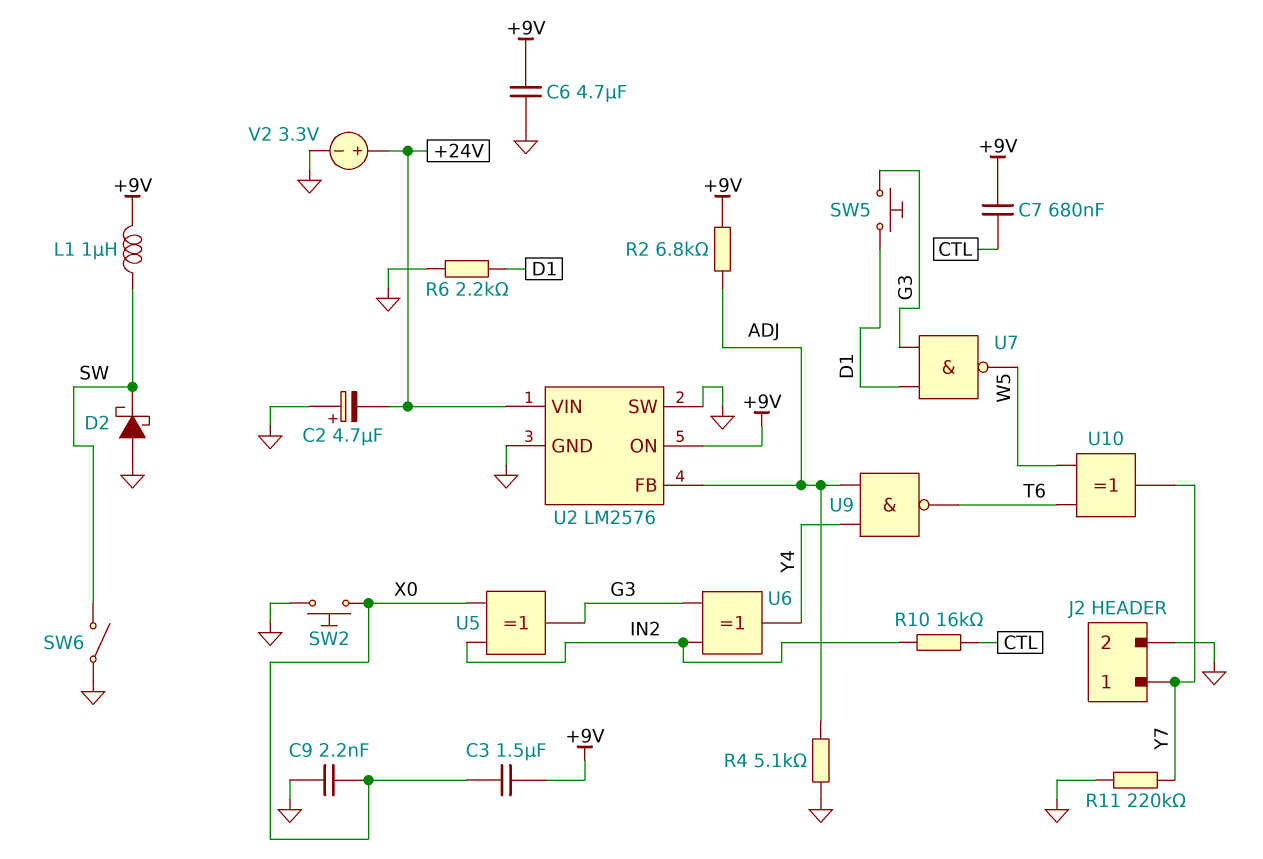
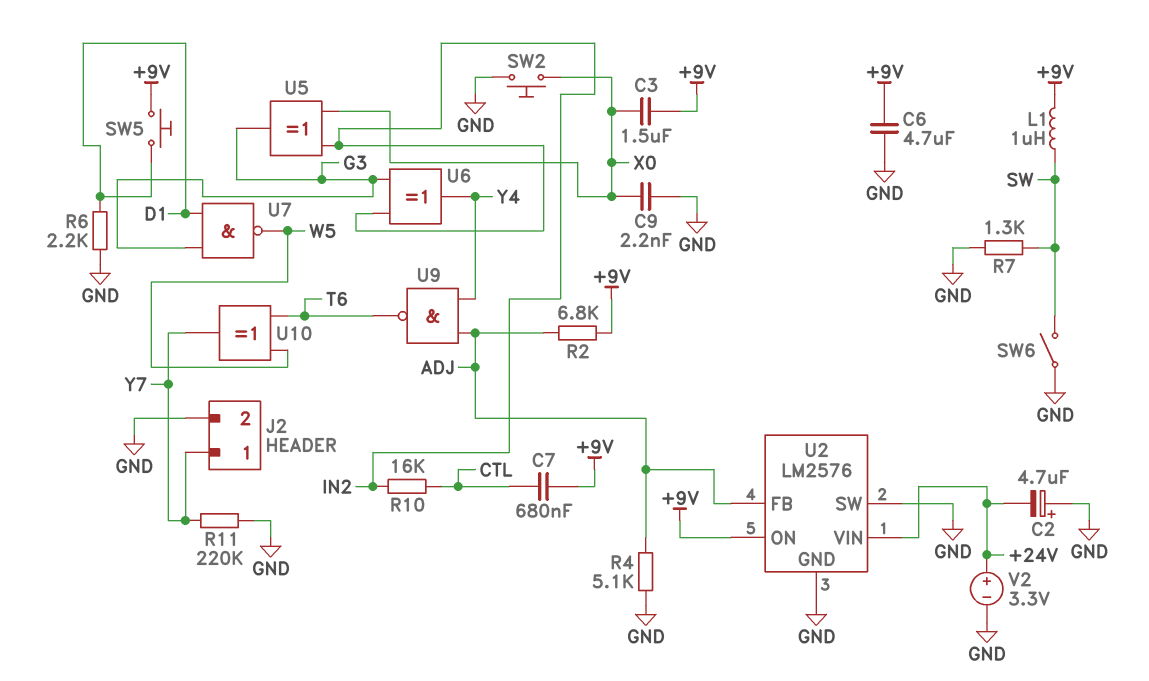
D2: schottky (A GND, K SW) -> none
R7: none -> 1.3k (GND, SW)
SW5: button (D1, G3) -> button (+9V, D1)

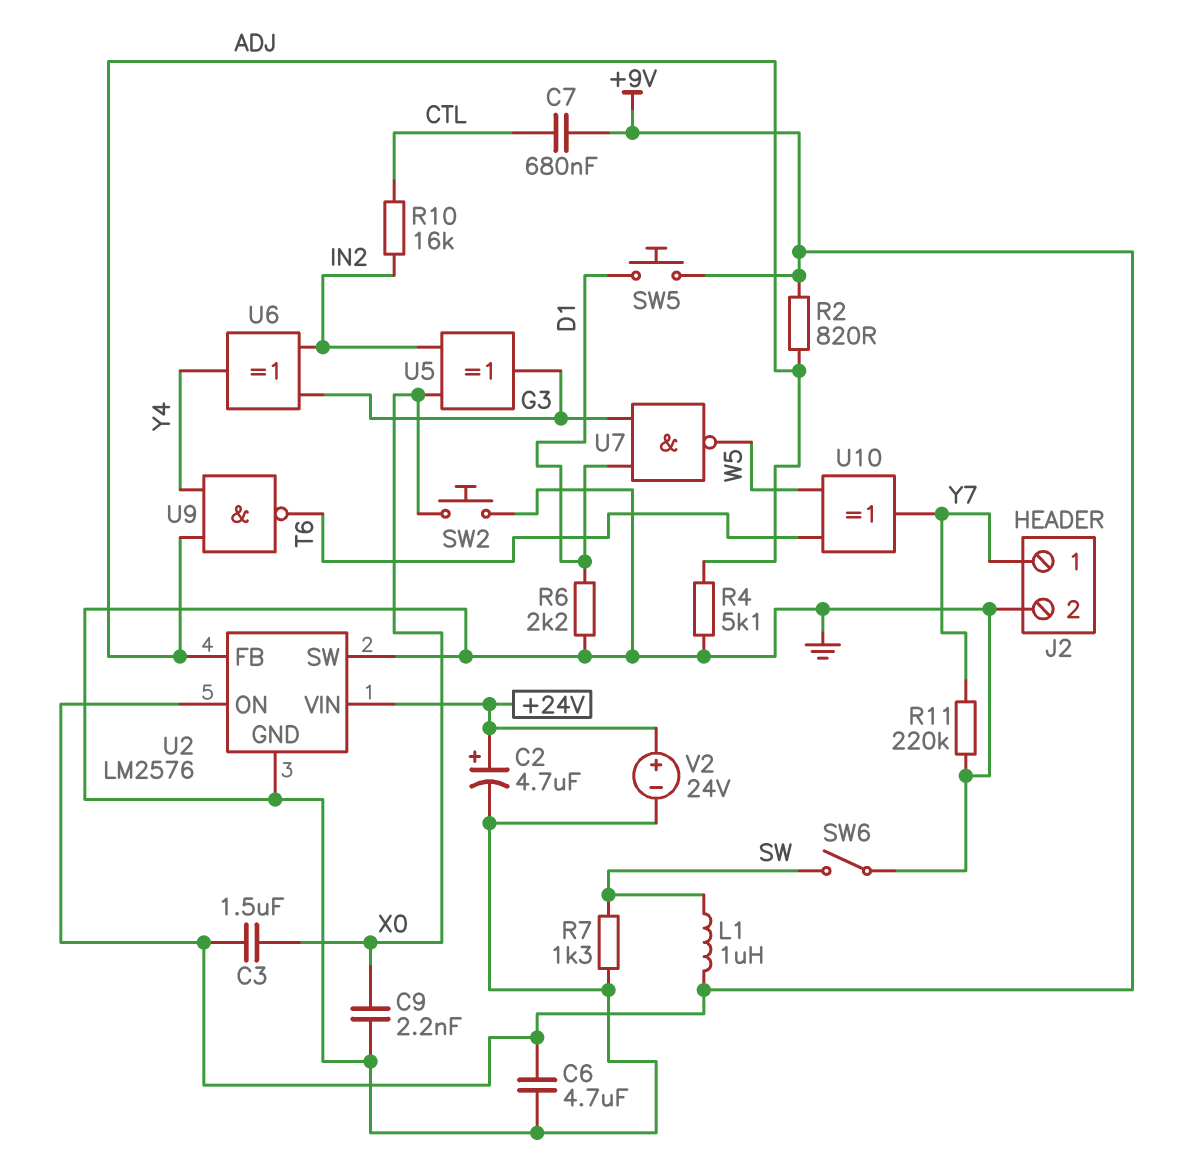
C2: 4.7uF (plus GND, minus +24V) -> 4.7uF (plus +24V, minus GND)
R2: 6.8k (+9V, ADJ) -> 820 (+9V, ADJ)
V2: 3.3V (plus +24V, minus GND) -> 24V (plus +24V, minus GND)

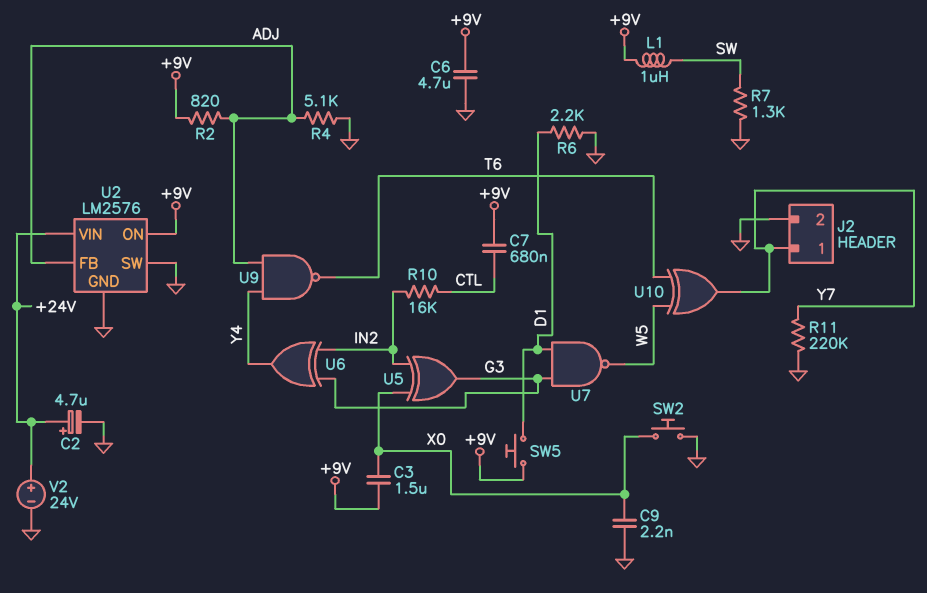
SW6: switch (GND, SW) -> none

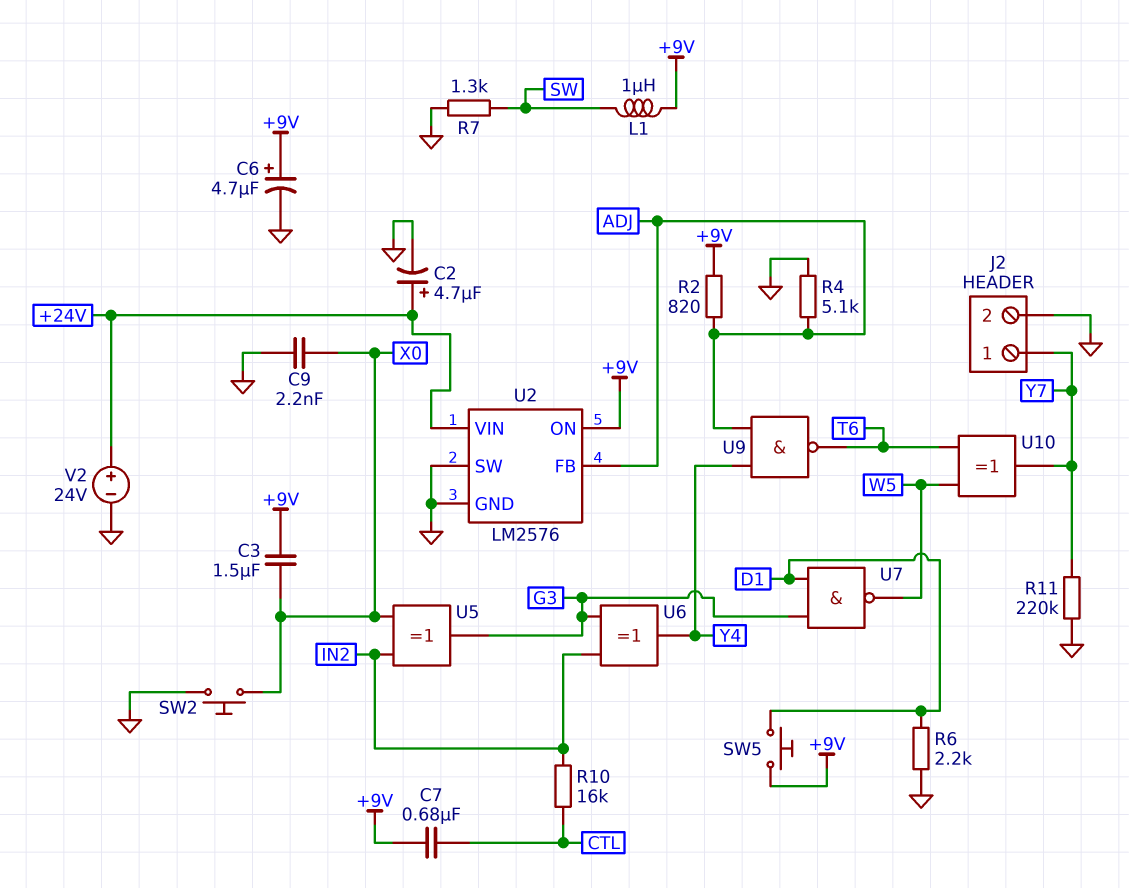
C6: 4.7uF (+9V, GND) -> 4.7uF (plus +9V, minus GND)

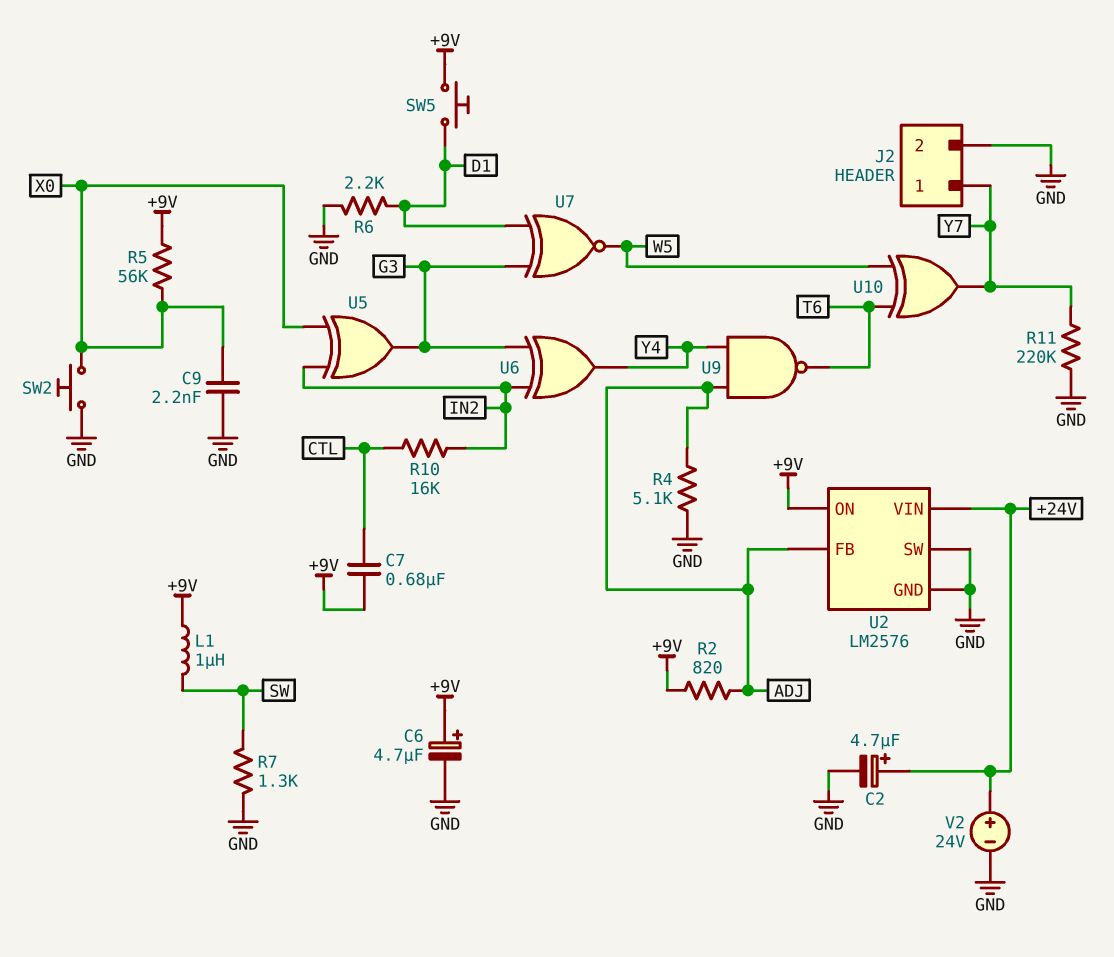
C3: 1.5uF (+9V, X0) -> none
R5: none -> 56k (+9V, X0)
U7: NAND (in D1, in G3, out W5) -> XNOR (in D1, in G3, out W5)

